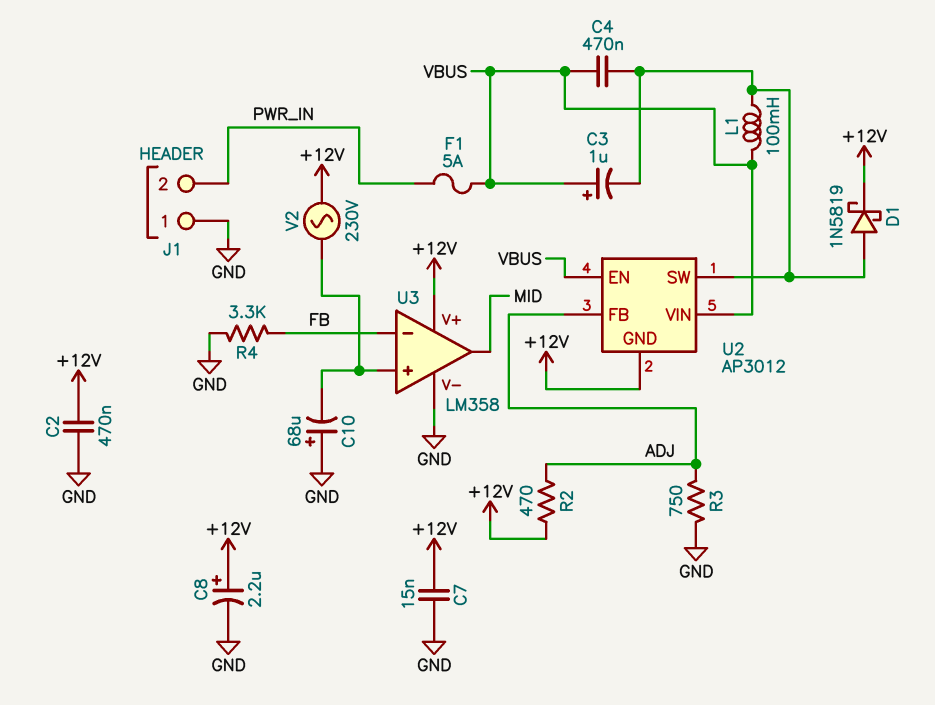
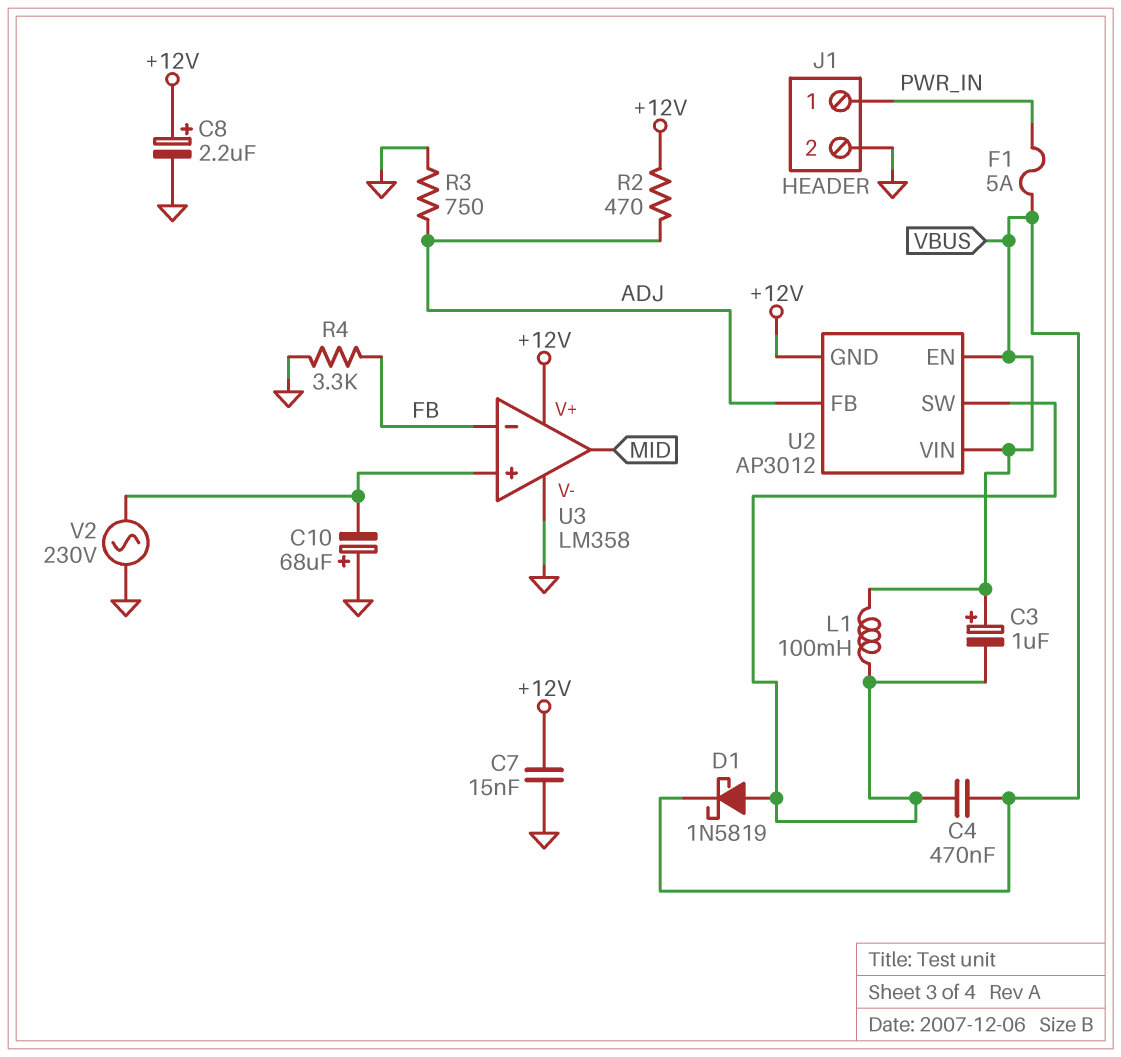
C2: 470nF (+12V, GND) -> none
D1: schottky 1N5819 (A U2/SW, K +12V) -> schottky 1N5819 (A U2/SW, K VBUS)
J1 pin 1: GND -> PWR_IN
J1 pin 2: PWR_IN -> GND
V2: AC 230V (+12V, U3/in+) -> AC 230V (GND, U3/in+)

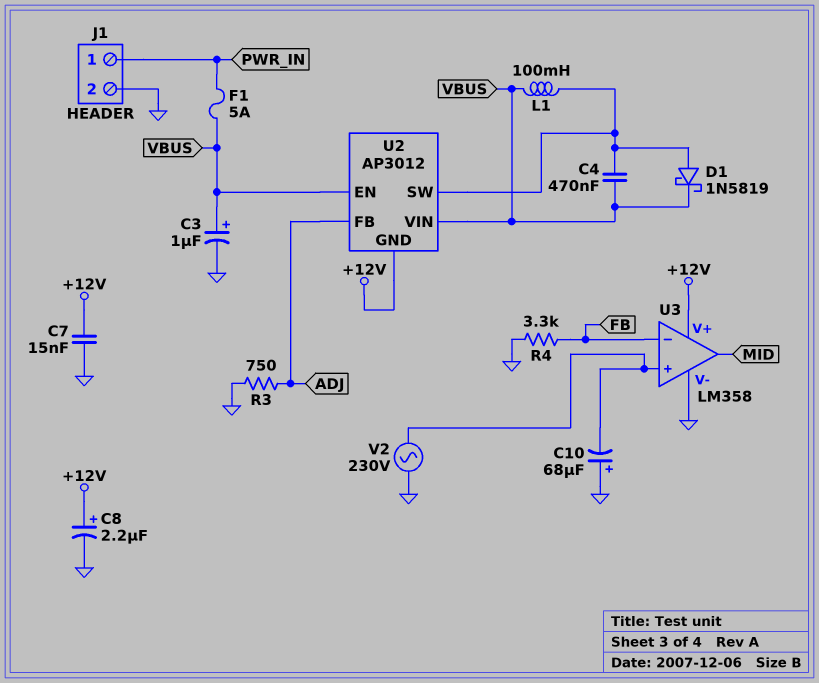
C3: 1uF (plus VBUS, minus U2/SW) -> 1uF (plus VBUS, minus GND)
R2: 470 (+12V, ADJ) -> none

